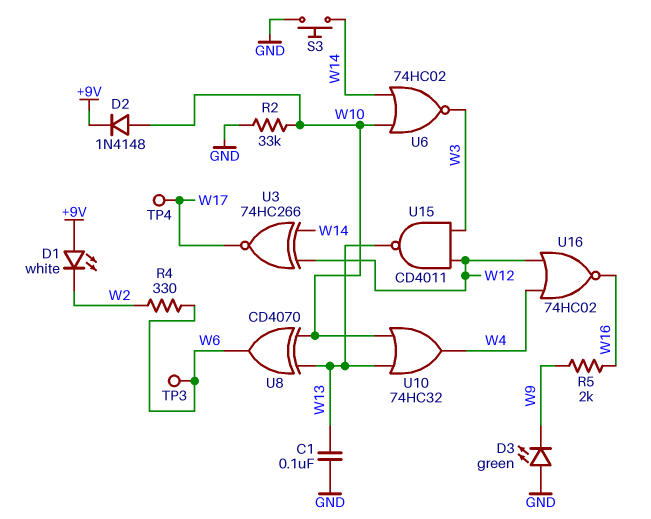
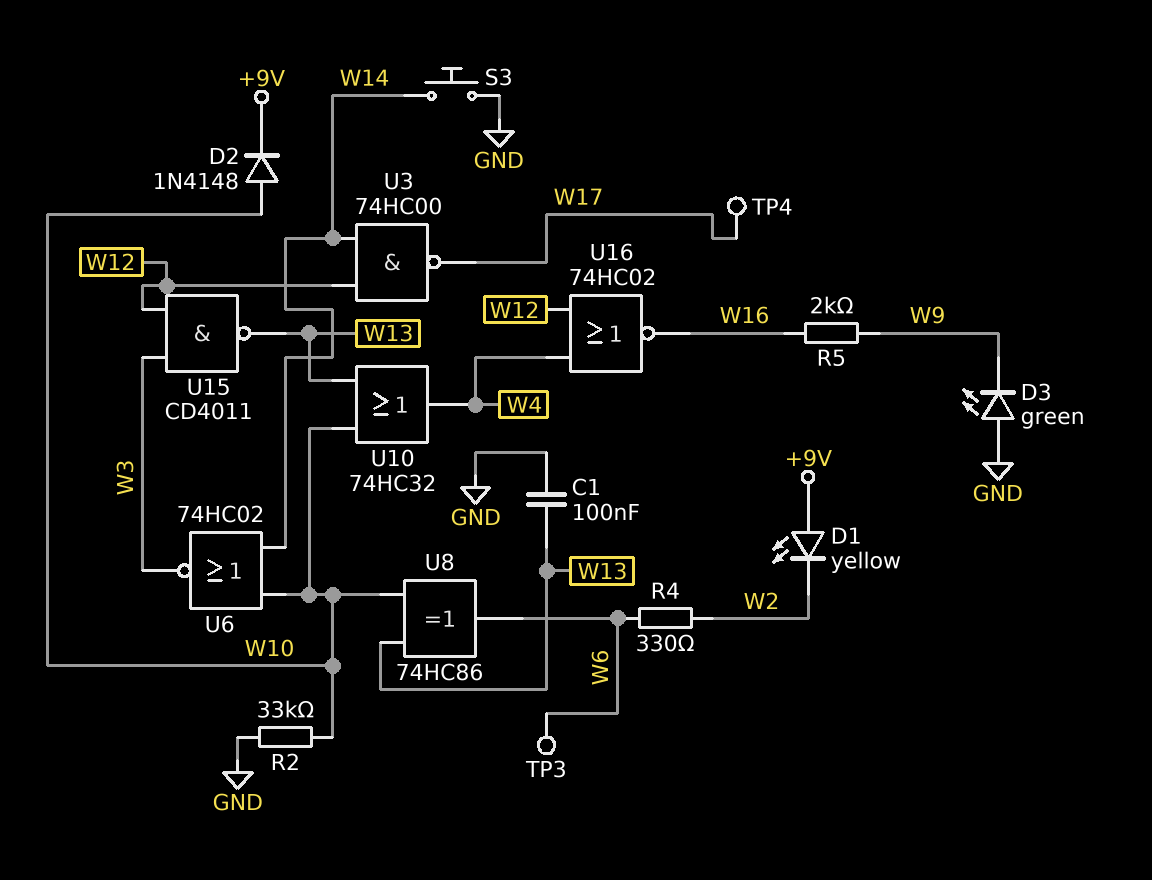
D1: LED white (A +9V, K W2) -> LED yellow (A +9V, K W2)
U3: XNOR 74HC266 (in W12, in W14, out W17) -> NAND 74HC00 (in W12, in W14, out W17)
U8: XOR CD4070 (in W10, in W13, out W6) -> XOR 74HC86 (in W10, in W13, out W6)

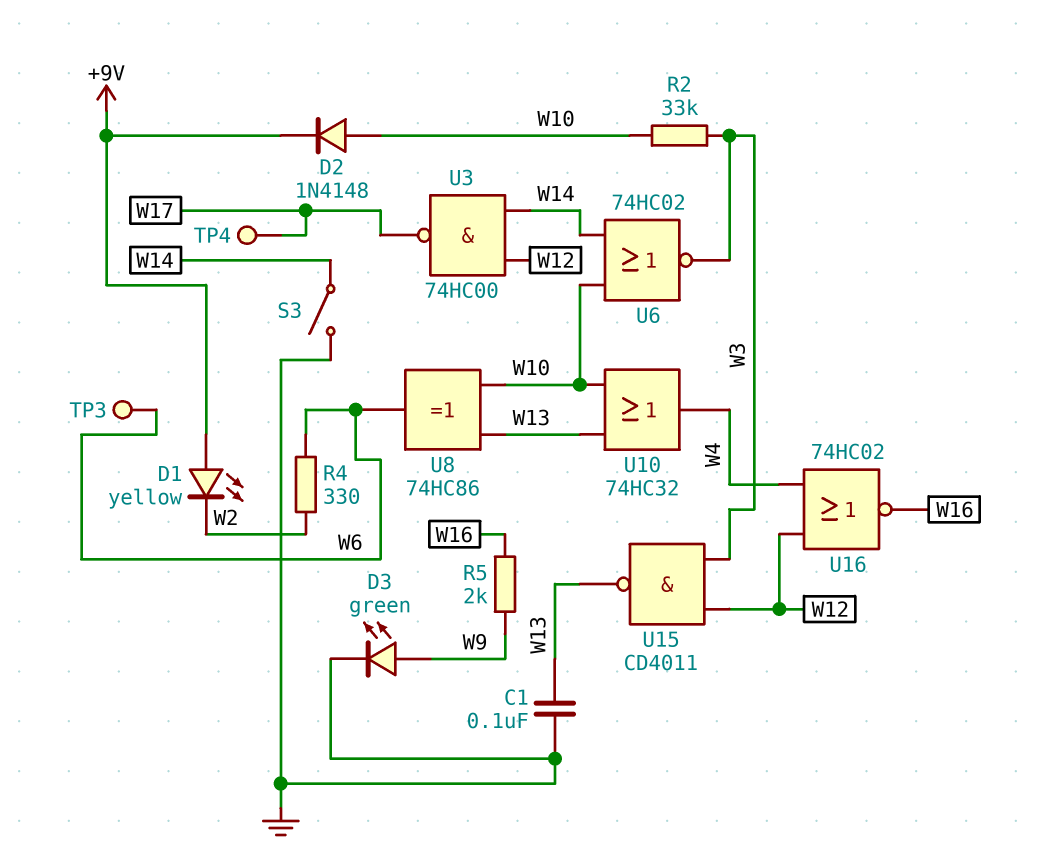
D3: LED green (A GND, K W9) -> LED green (A W9, K GND)
R2: 33k (GND, W10) -> 33k (W3, W10)
S3: button (GND, W14) -> switch (GND, W14)

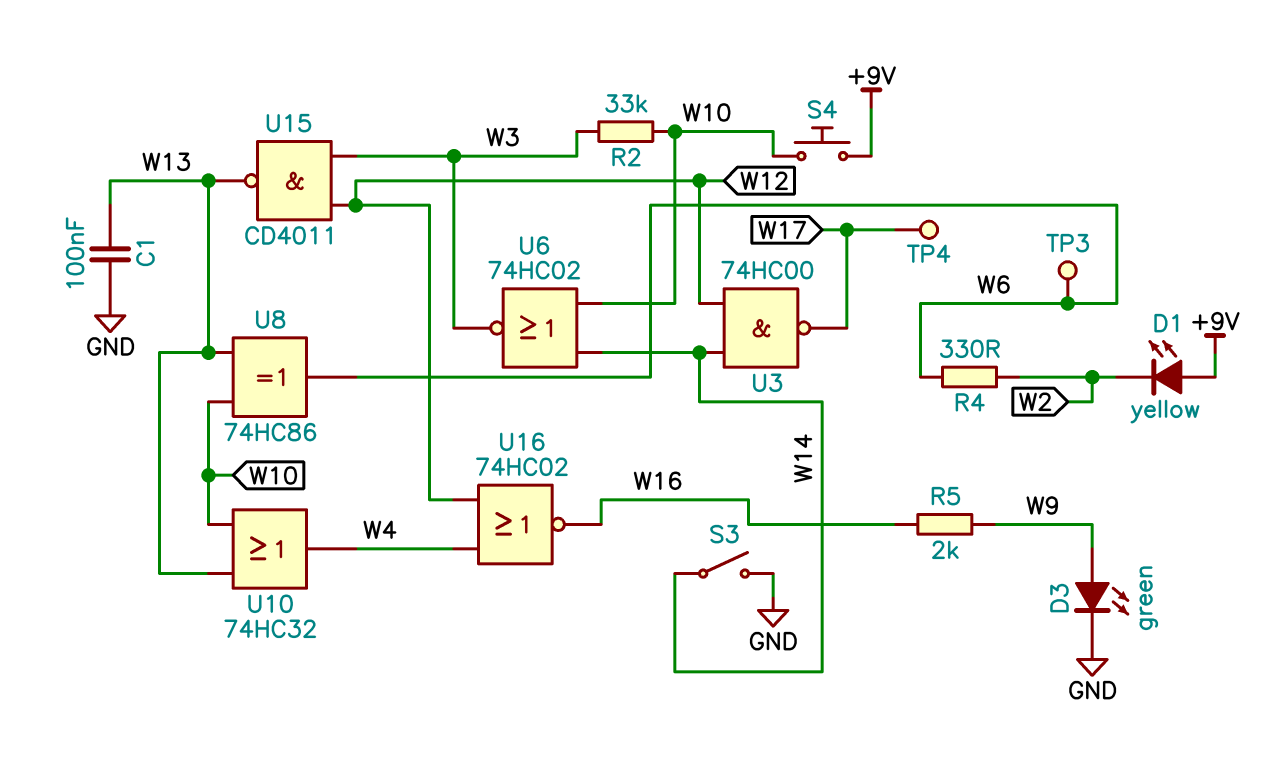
D2: diode 1N4148 (A W10, K +9V) -> none
S4: none -> button (+9V, W10)

